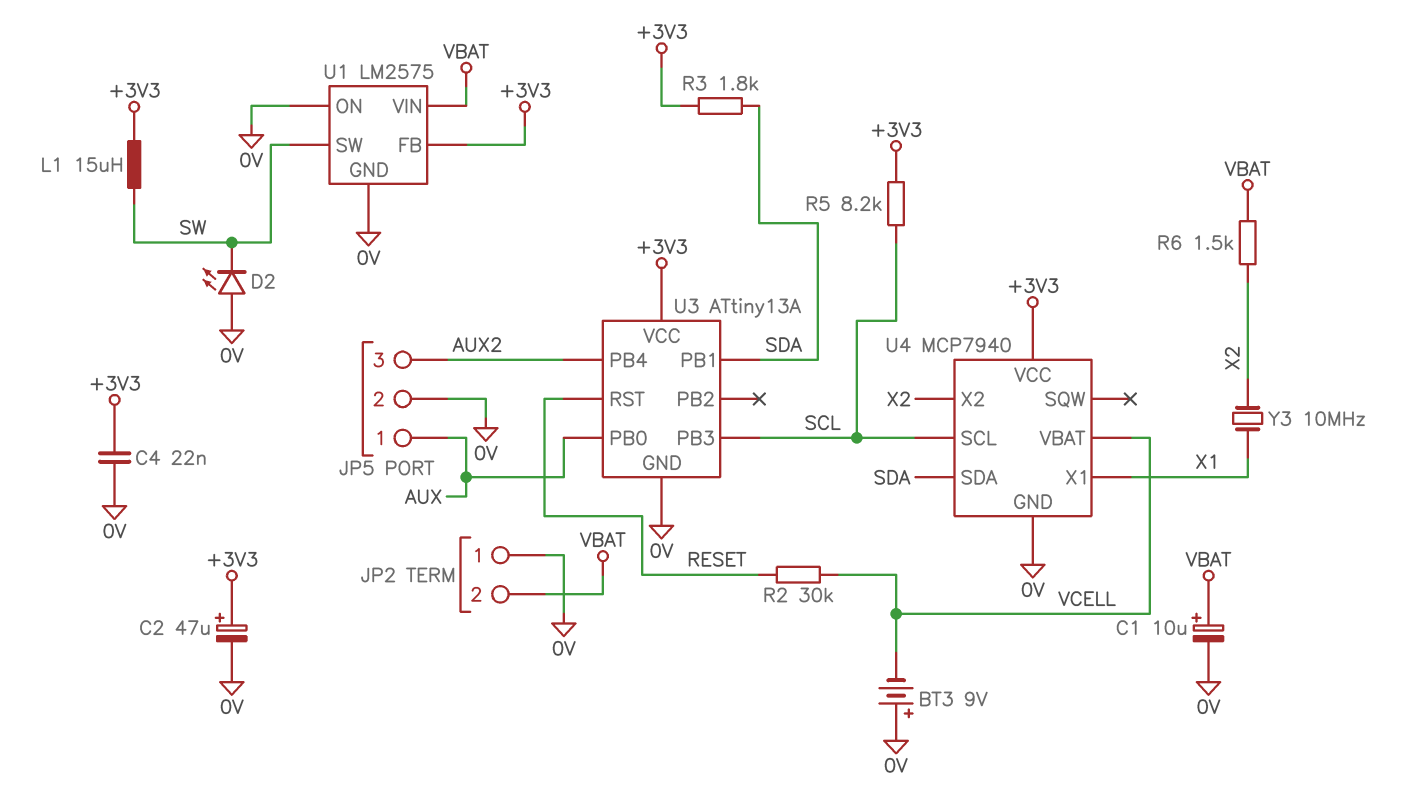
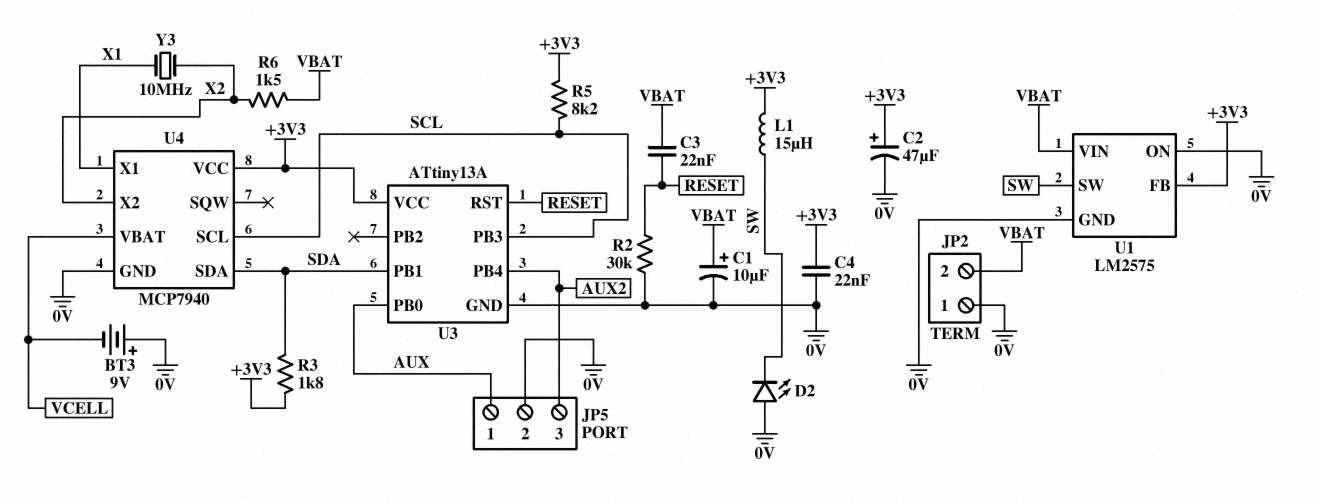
C3: none -> 22nF (RESET, VBAT)
R2: 30k (RESET, VCELL) -> 30k (0V, RESET)

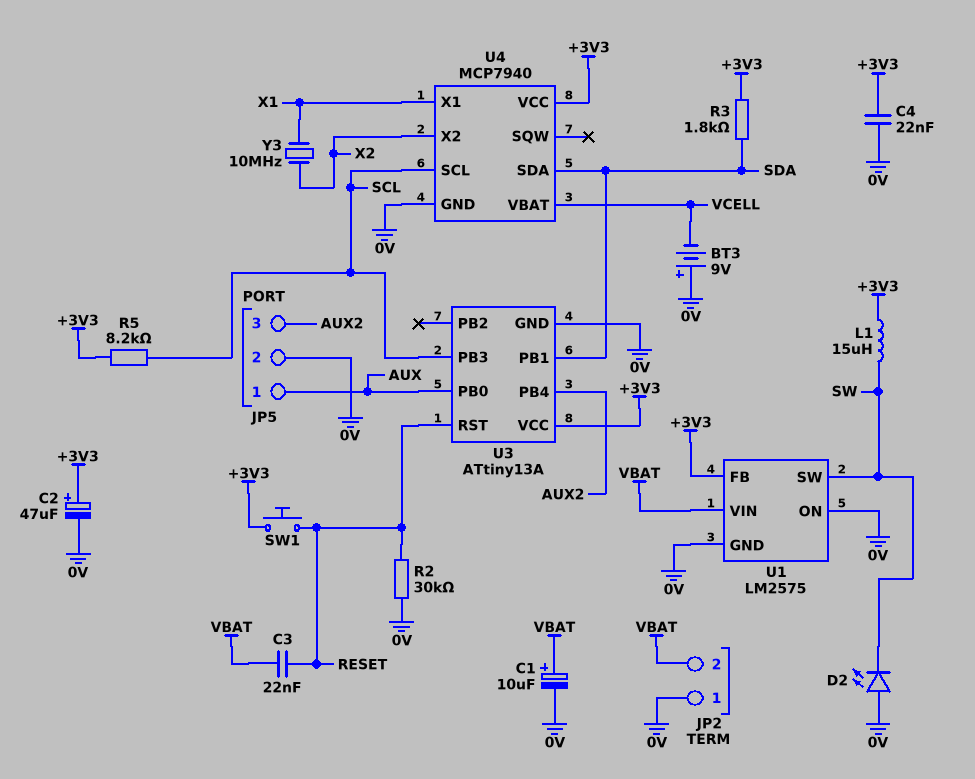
R6: 1.5k (VBAT, X2) -> none
SW1: none -> button (+3V3, RESET)

